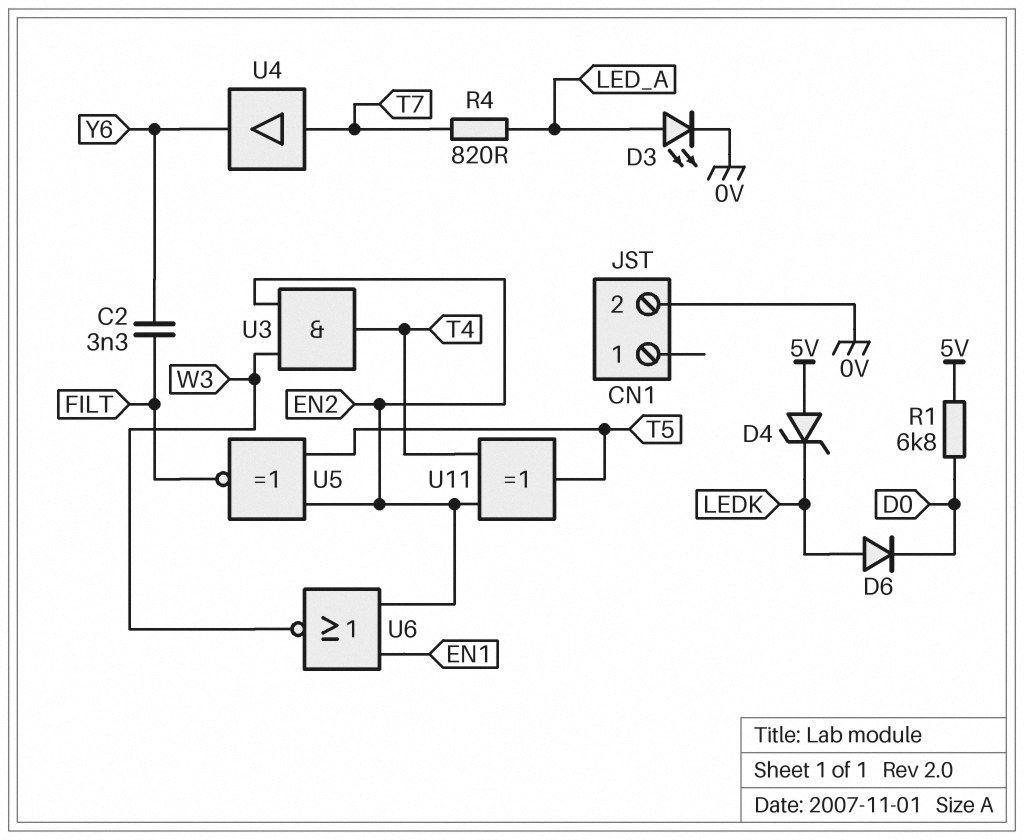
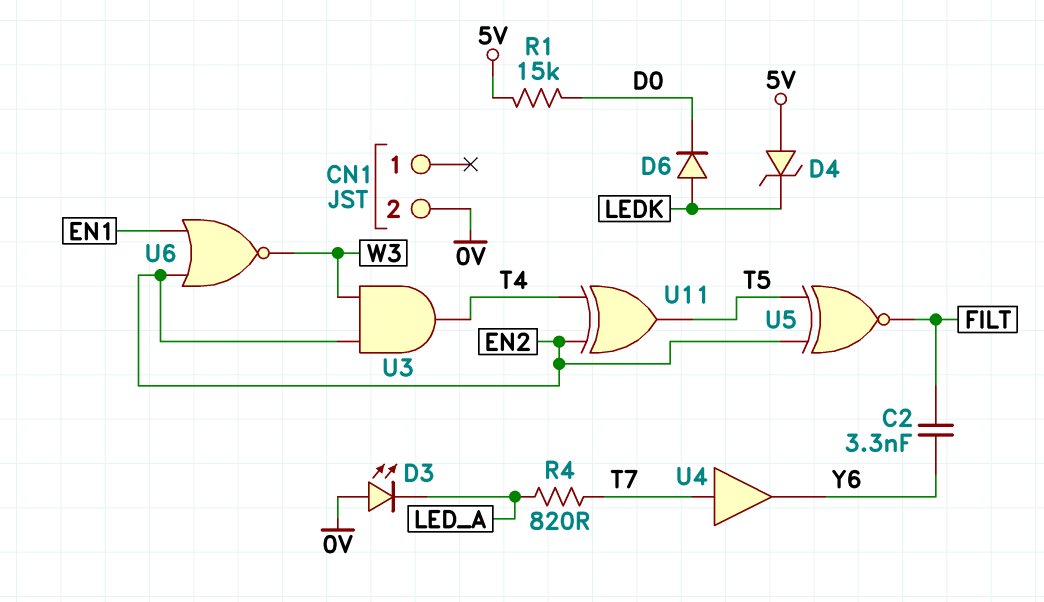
D3: LED (A LED_A, K 0V) -> LED (A 0V, K LED_A)
R1: 6.8k (5V, D0) -> 15k (5V, D0)

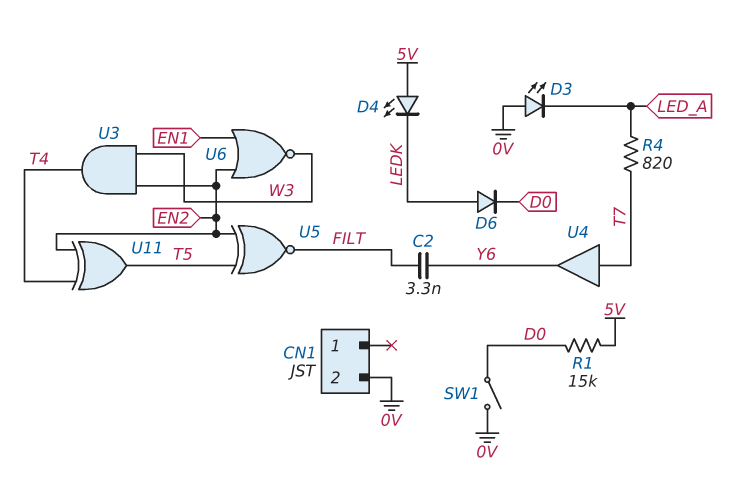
D4: zener (A 5V, K LEDK) -> LED (A 5V, K LEDK)
SW1: none -> switch (0V, D0)

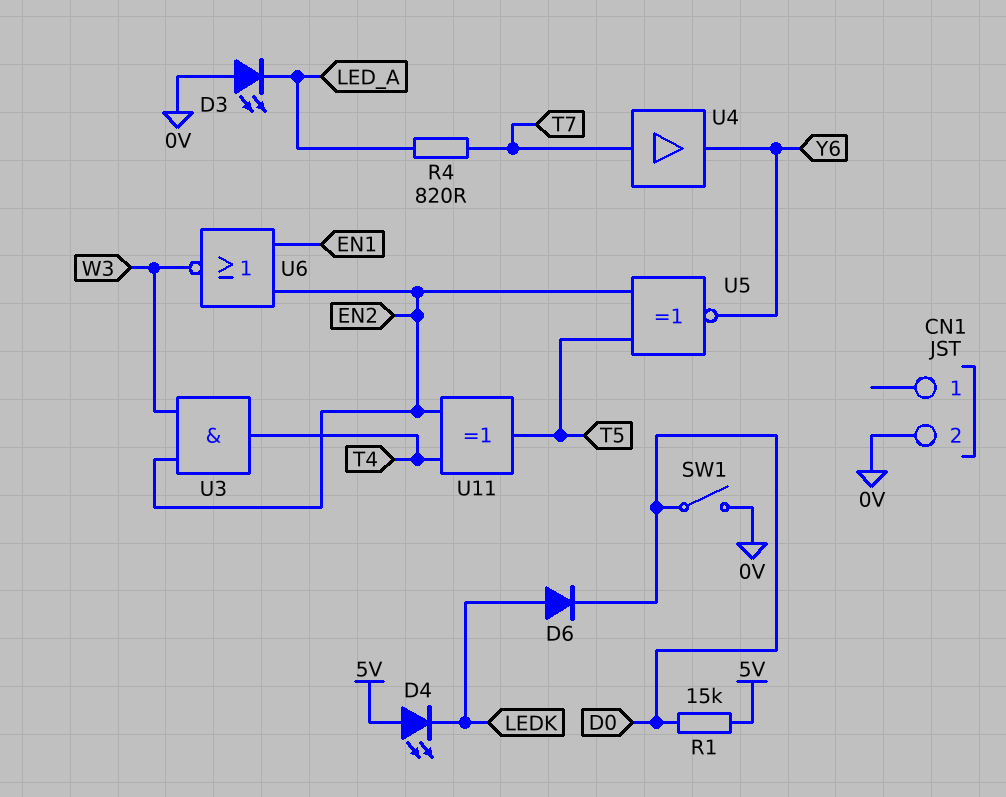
C2: 3.3nF (FILT, Y6) -> none
U5: XNOR (in EN2, in T5, out FILT) -> XNOR (in EN2, in T5, out Y6)

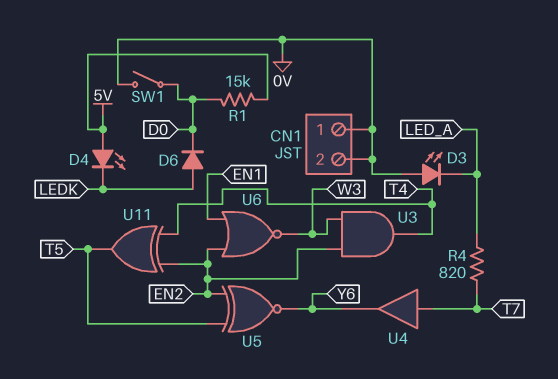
CN1 pin 1: none -> 0V

